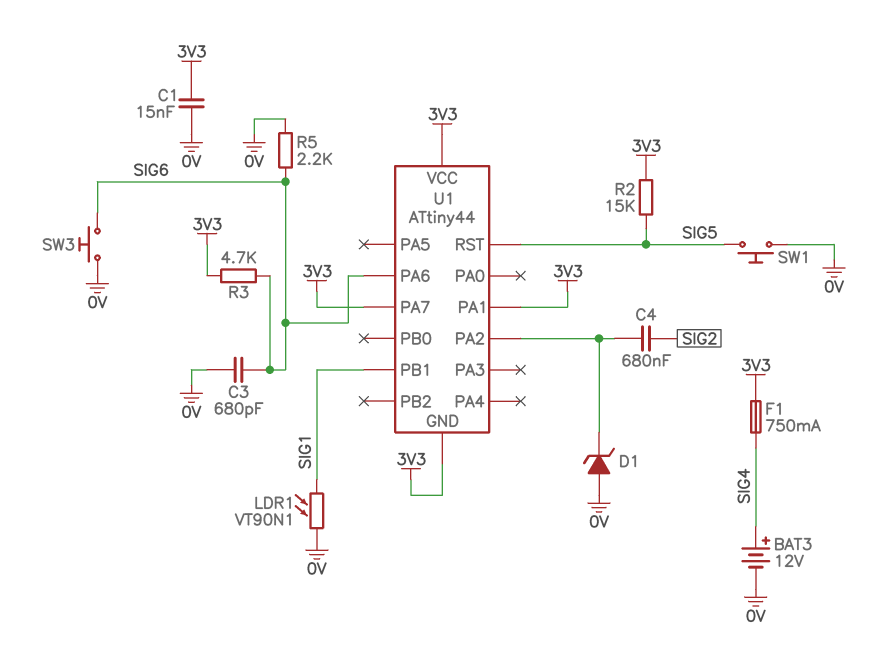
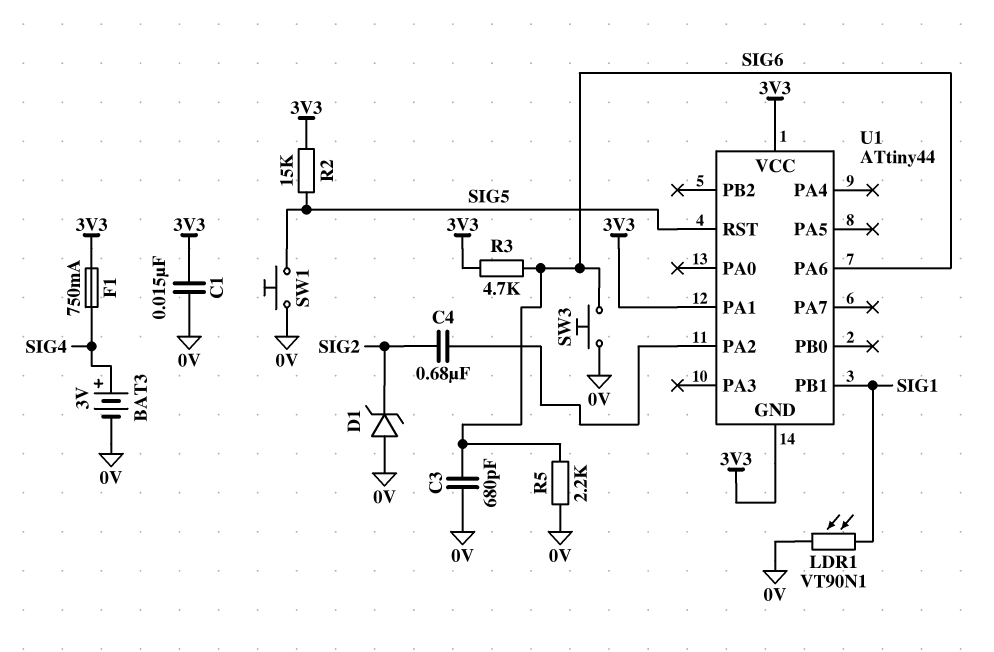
BAT3: 12V (plus SIG4, minus 0V) -> 3V (plus SIG4, minus 0V)
D1: zener (A 0V, K U1/PA2) -> zener (A 0V, K SIG2)
U1 pin PA7: 3V3 -> none

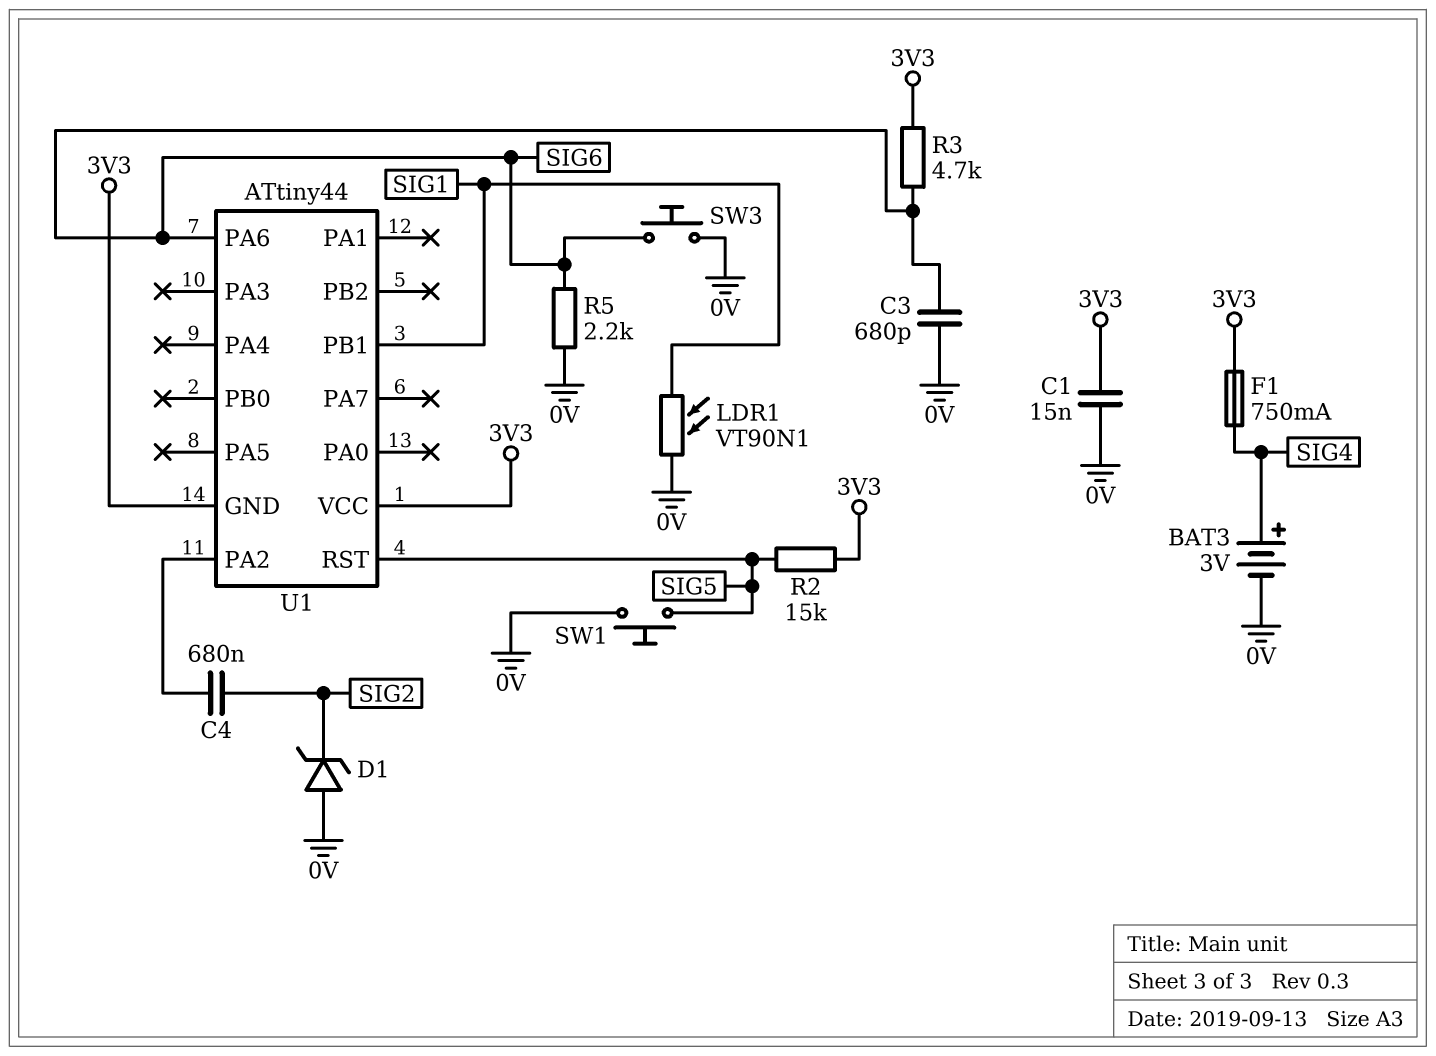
U1 pin PA1: 3V3 -> none

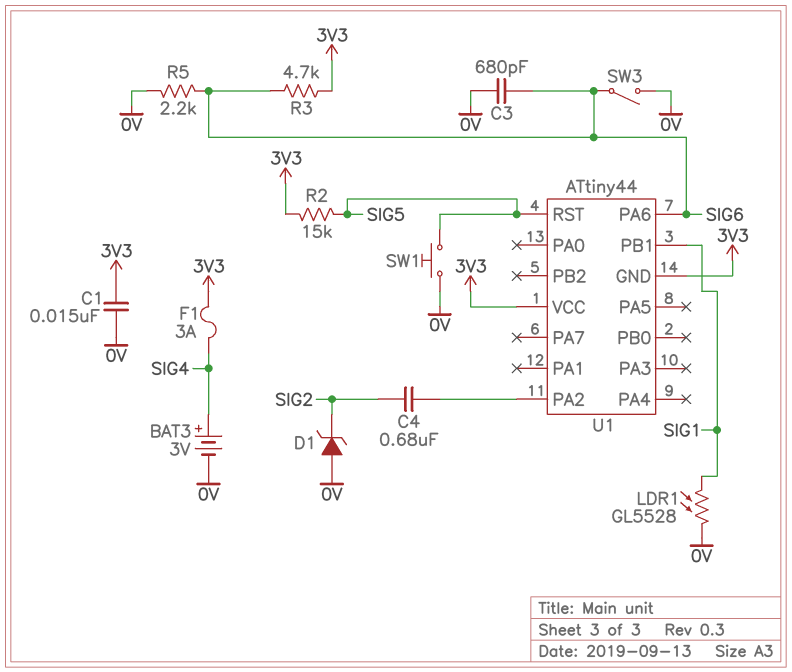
F1: 750mA (3V3, SIG4) -> 3A (3V3, SIG4)
LDR1: VT90N1 (0V, SIG1) -> GL5528 (0V, SIG1)
SW3: button (0V, SIG6) -> switch (0V, SIG6)

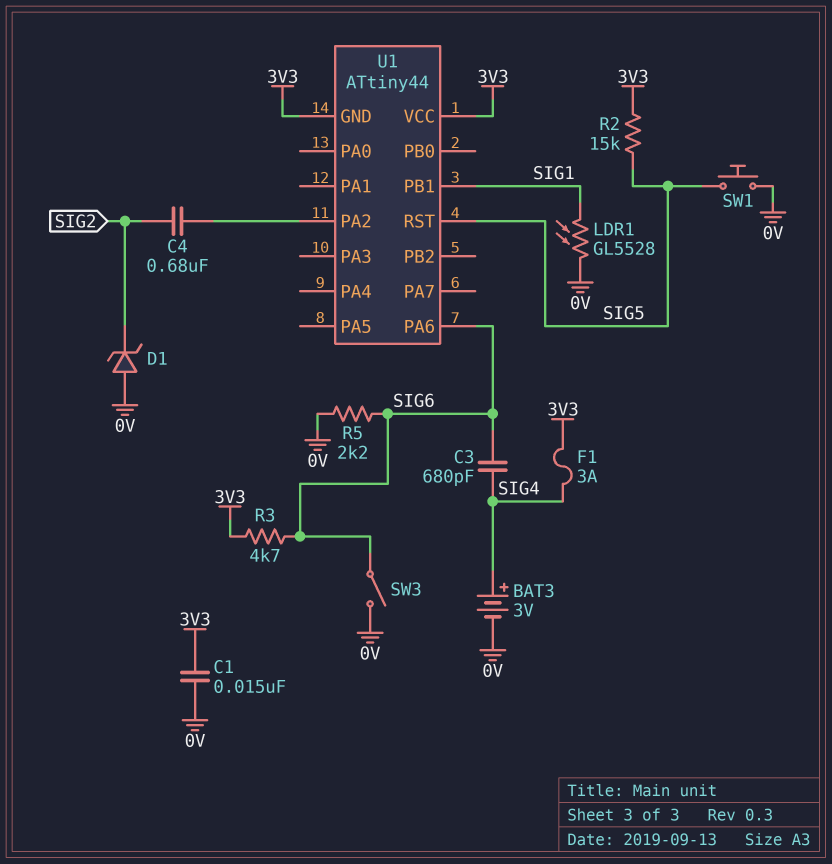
C3: 680pF (0V, SIG6) -> 680pF (SIG4, SIG6)

